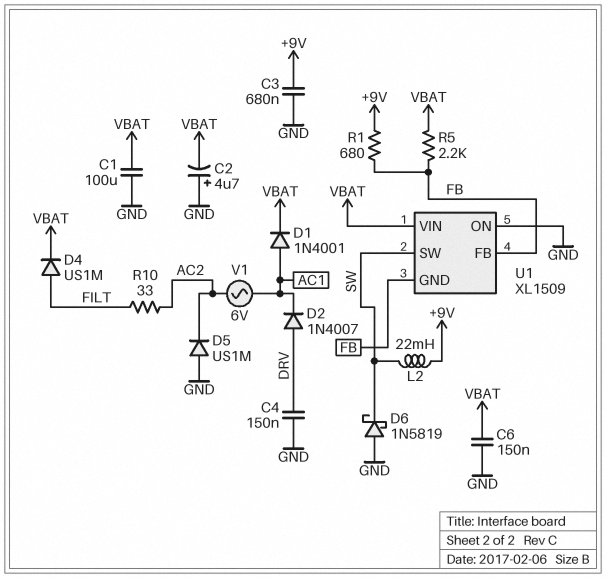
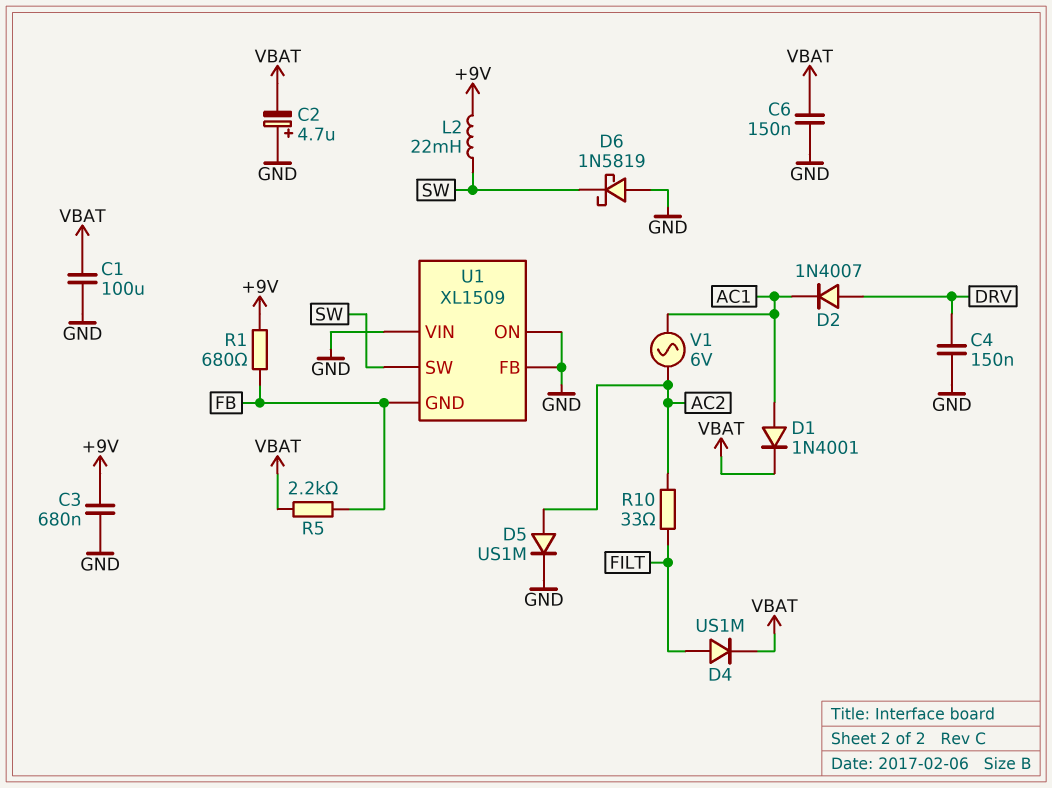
D5: diode US1M (A GND, K AC2) -> diode US1M (A AC2, K GND)
U1 pin FB: FB -> GND
U1 pin VIN: VBAT -> GND

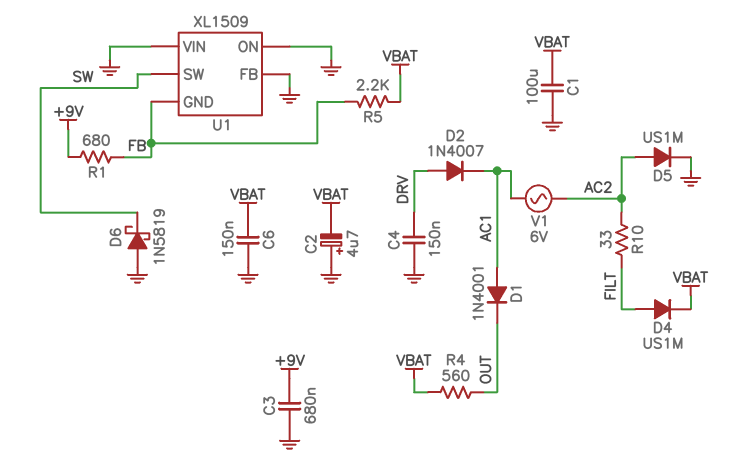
D1: diode 1N4001 (A AC1, K VBAT) -> diode 1N4001 (A AC1, K OUT)
L2: 22mH (+9V, SW) -> none
R4: none -> 560 (OUT, VBAT)

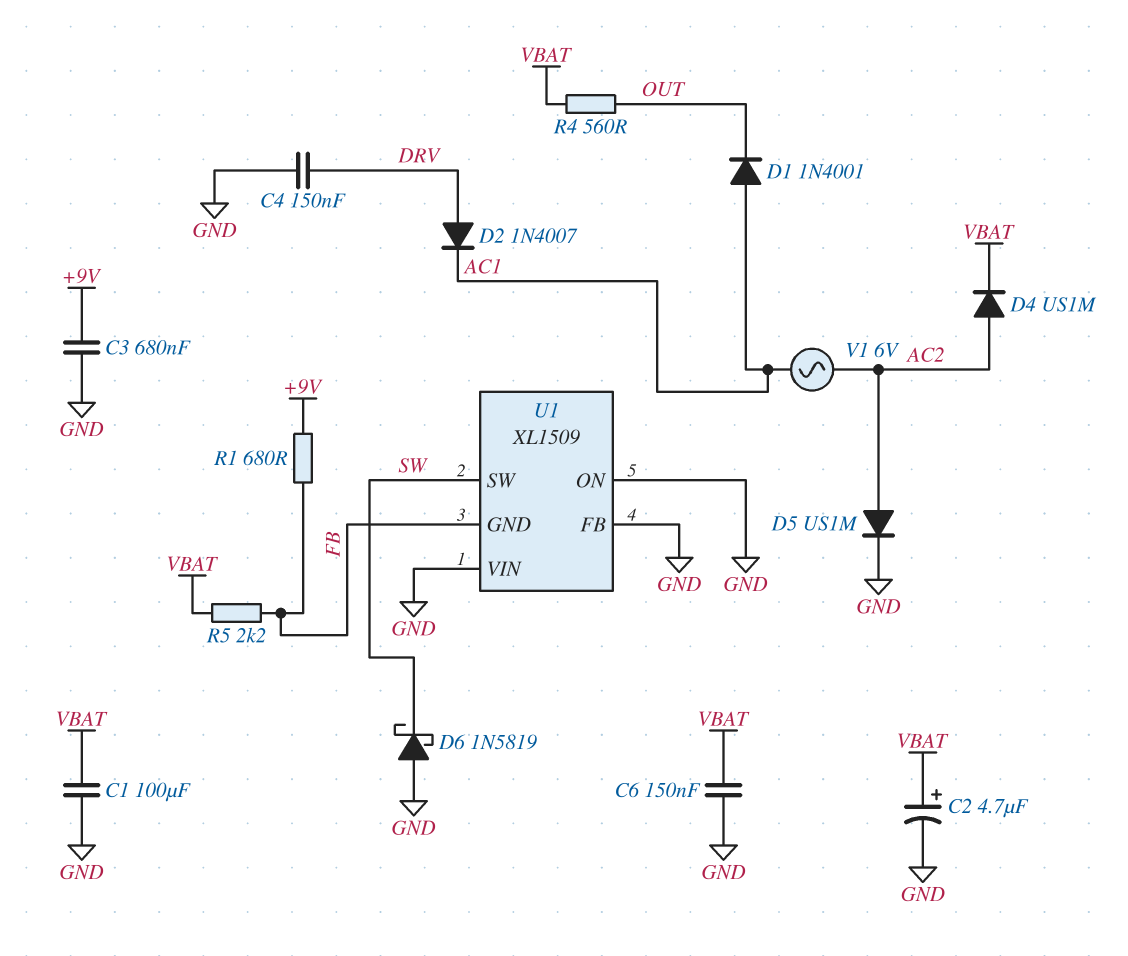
C2: 4.7uF (plus GND, minus VBAT) -> 4.7uF (plus VBAT, minus GND)
D4: diode US1M (A FILT, K VBAT) -> diode US1M (A AC2, K VBAT)
R10: 33 (AC2, FILT) -> none

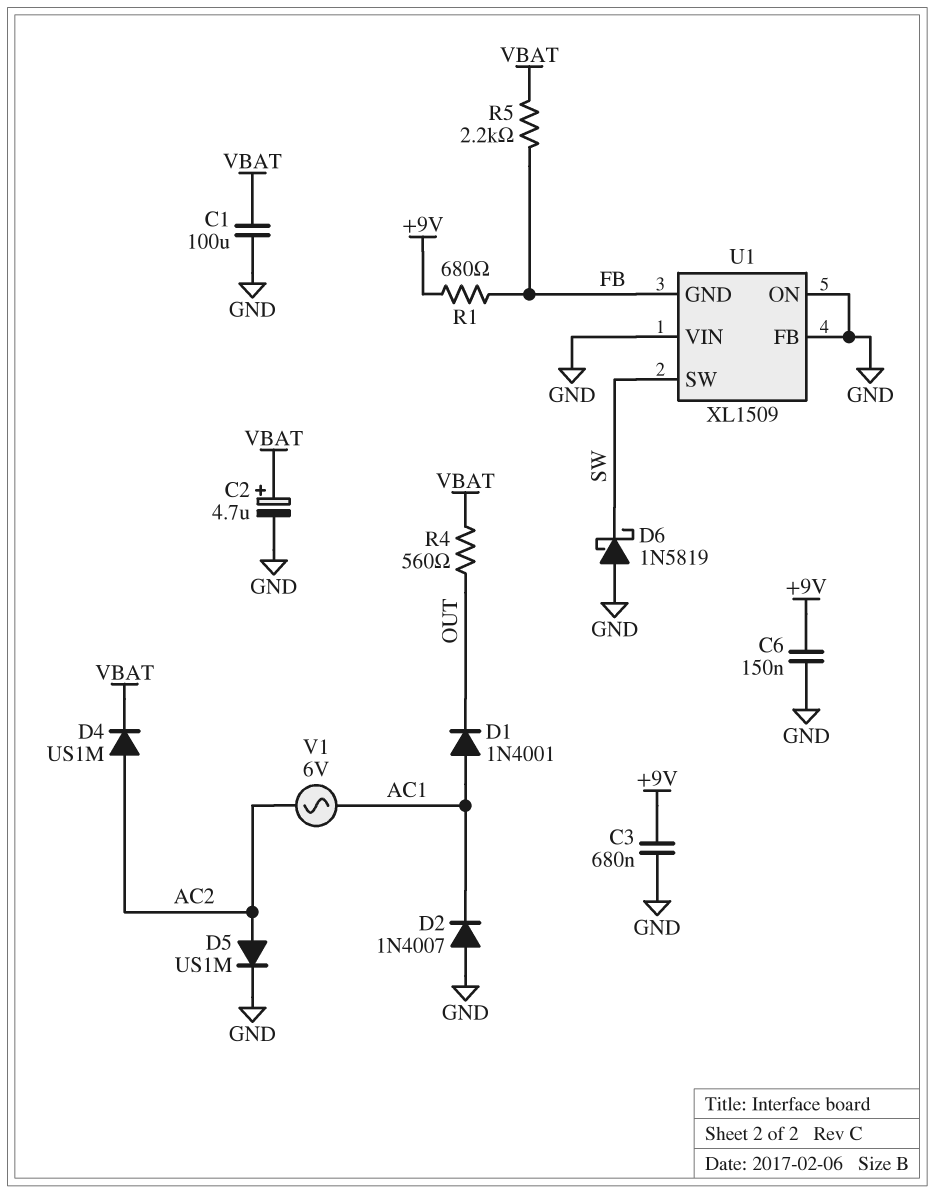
C4: 150nF (DRV, GND) -> none
C6: 150nF (GND, VBAT) -> 150nF (+9V, GND)
D2: diode 1N4007 (A DRV, K AC1) -> diode 1N4007 (A GND, K AC1)

